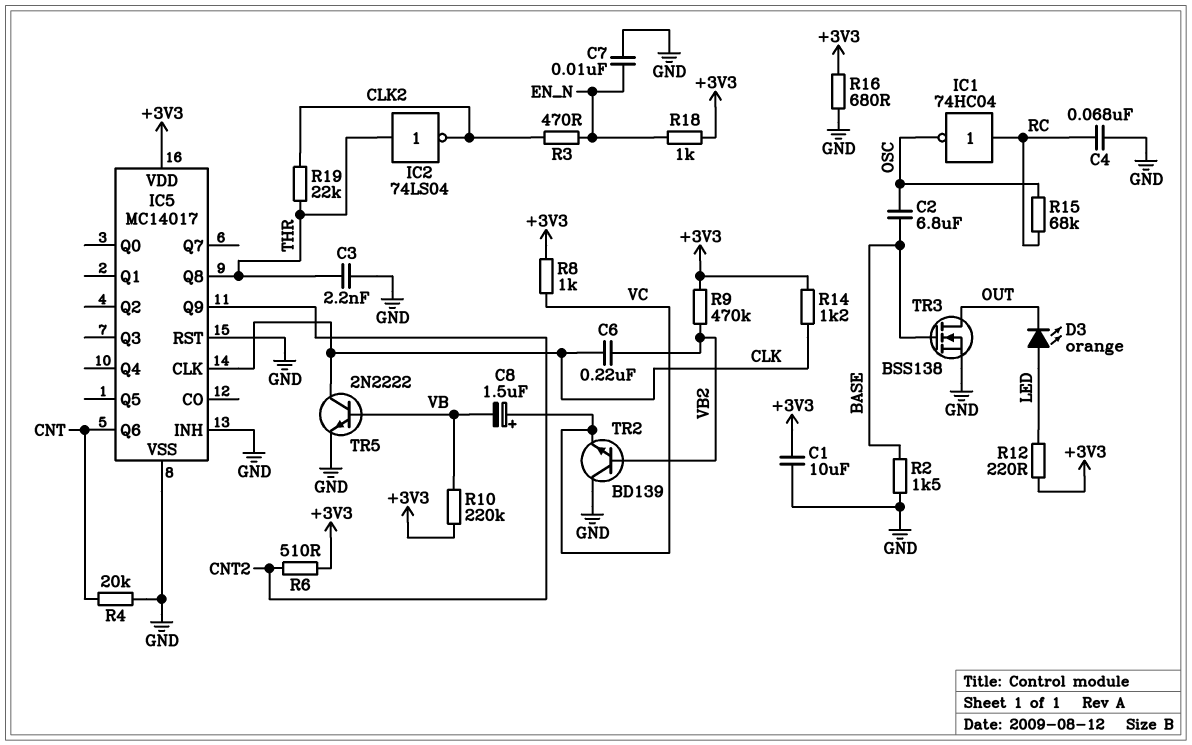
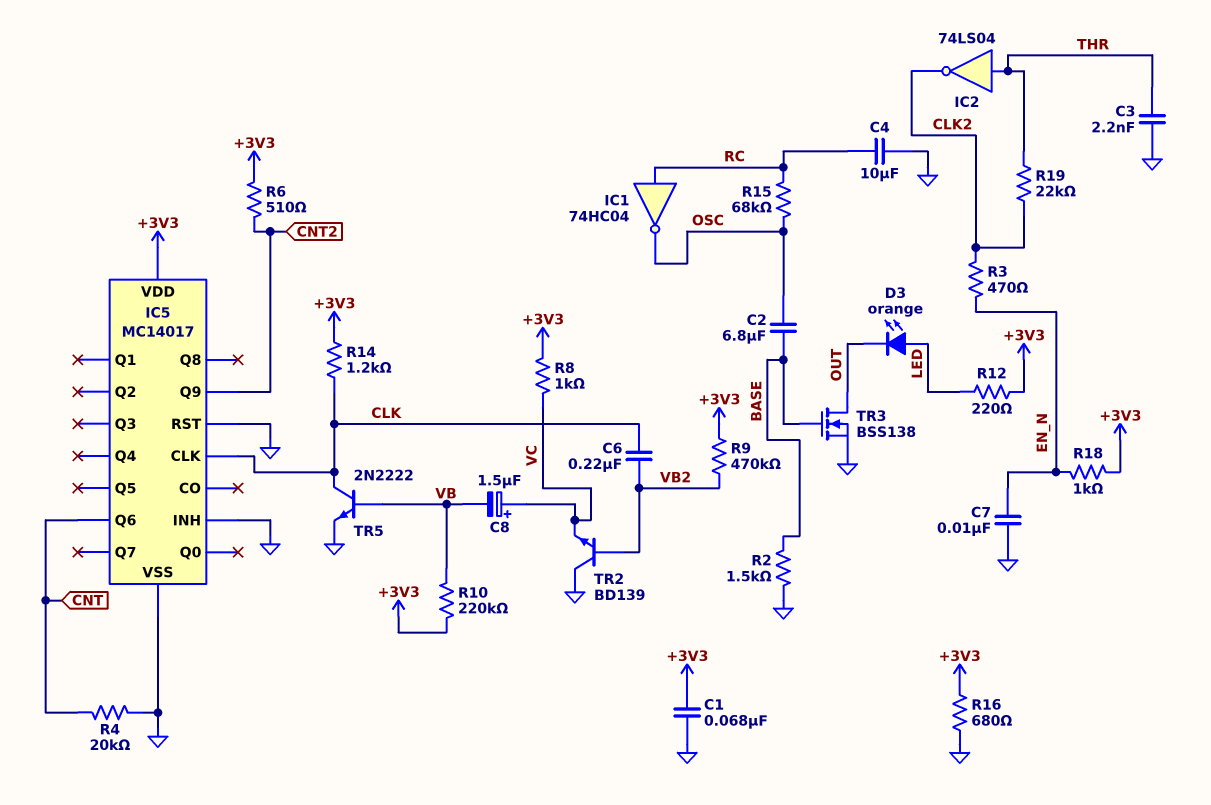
C1: 10uF (+3V3, GND) -> 68nF (+3V3, GND)
C4: 68nF (GND, RC) -> 10uF (GND, RC)
IC5 pin Q8: THR -> none

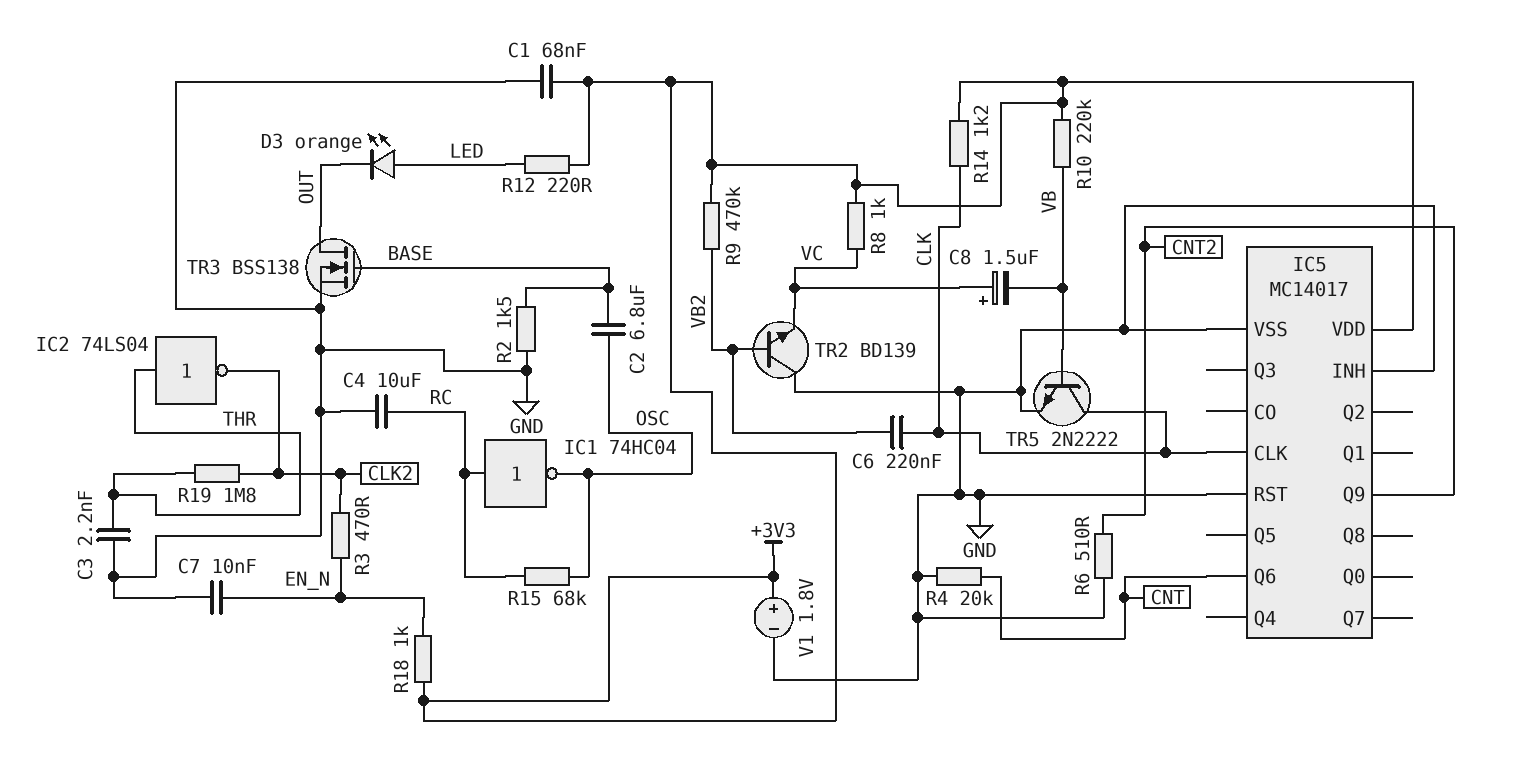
R6: 510 (+3V3, CNT2) -> 510 (CNT2, GND)
R16: 680 (+3V3, GND) -> none
R19: 22k (CLK2, THR) -> 1.8M (CLK2, THR)
V1: none -> 1.8V (plus +3V3, minus GND)

